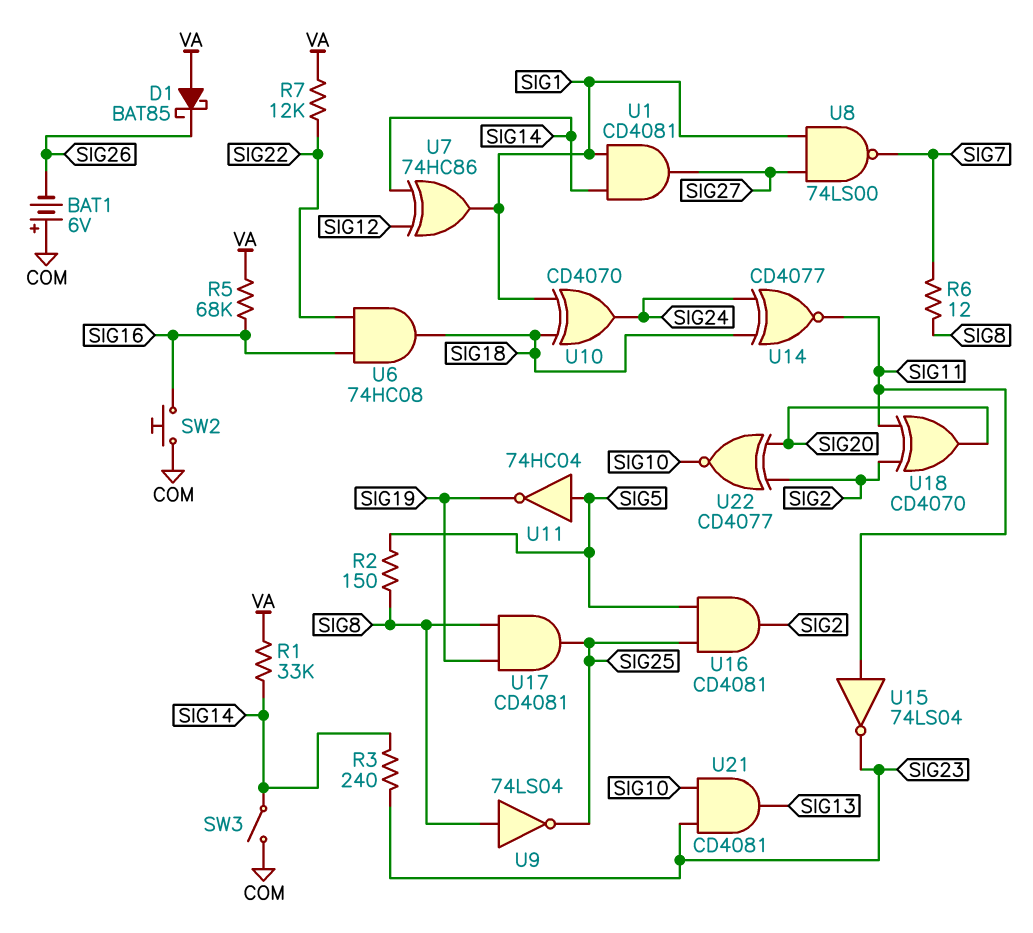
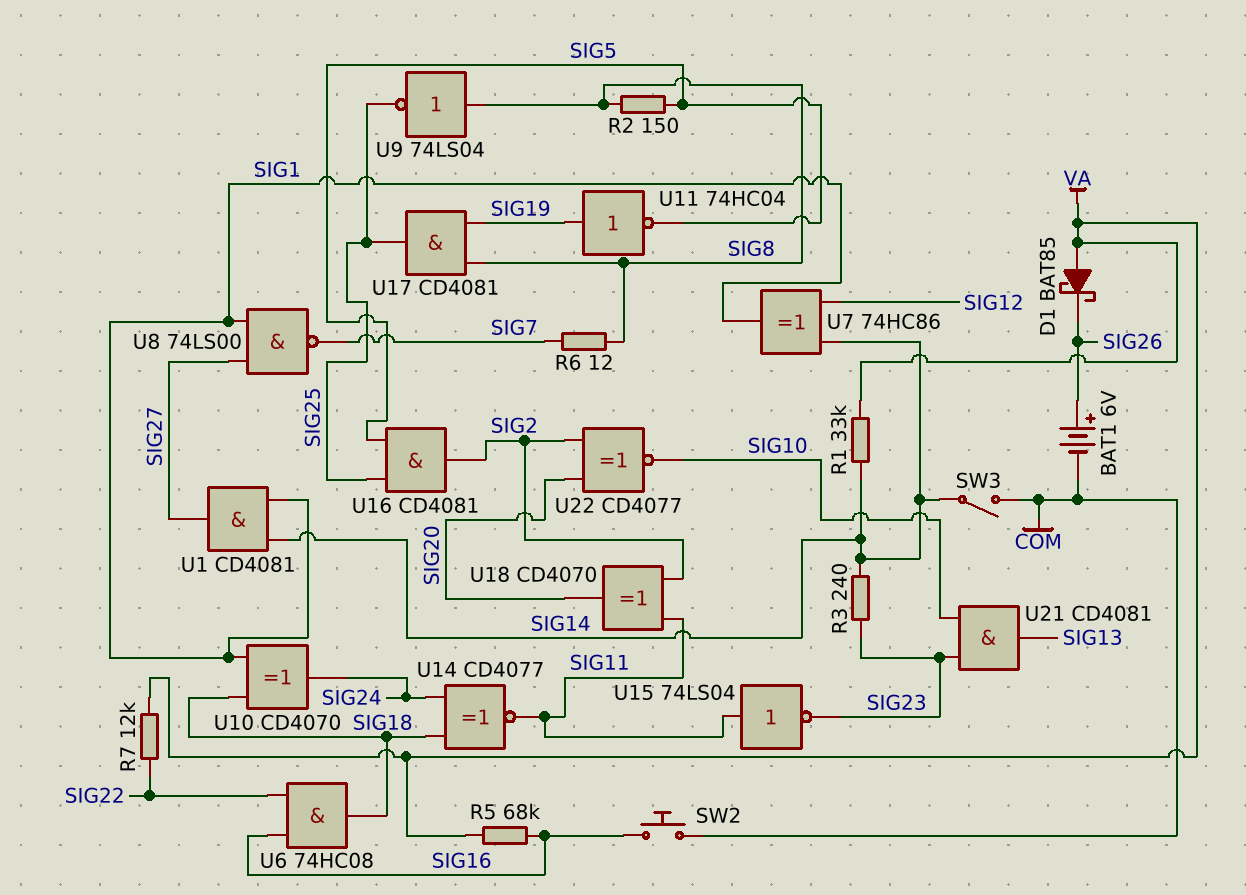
BAT1: 6V (plus COM, minus SIG26) -> 6V (plus SIG26, minus COM)
U11: NOT 74HC04 (in SIG5, out SIG19) -> NOT 74HC04 (in SIG19, out SIG5)

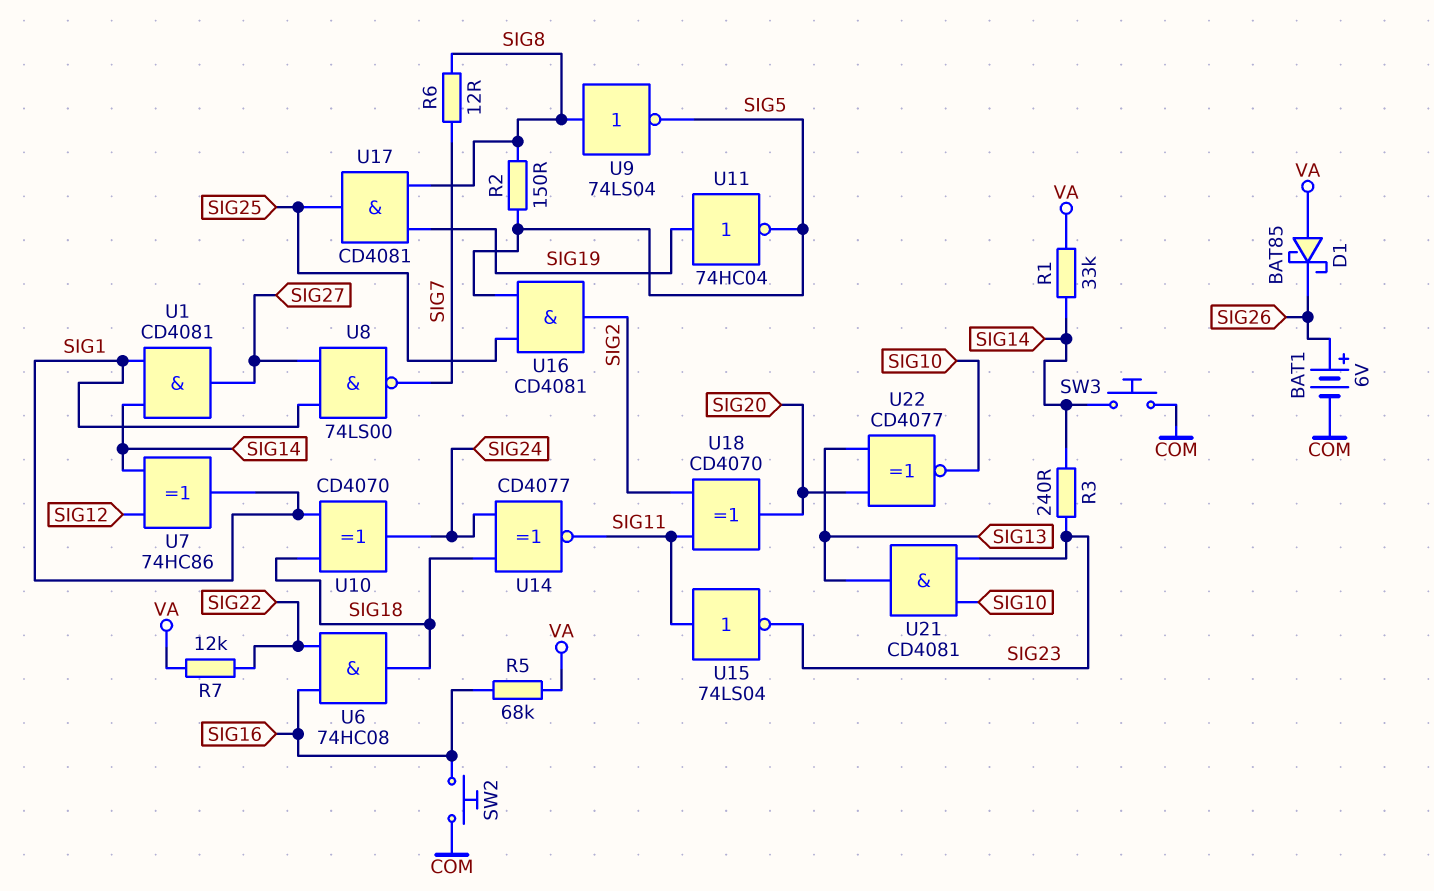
SW3: switch (COM, SIG14) -> button (COM, SIG14)
U9: NOT 74LS04 (in SIG8, out SIG25) -> NOT 74LS04 (in SIG8, out SIG5)
U22: XNOR CD4077 (in SIG2, in SIG20, out SIG10) -> XNOR CD4077 (in SIG13, in SIG20, out SIG10)

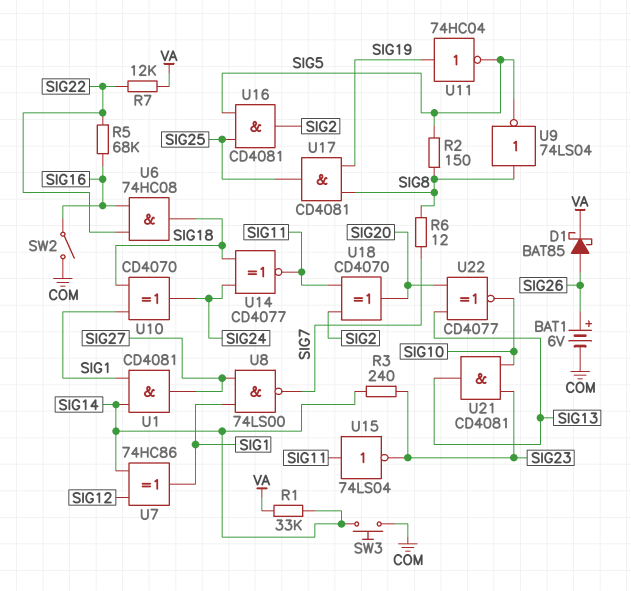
D1: schottky BAT85 (A VA, K SIG26) -> schottky BAT85 (A SIG26, K VA)
R5: 68k (SIG16, VA) -> 68k (SIG16, SIG22)
SW2: button (COM, SIG16) -> switch (COM, SIG16)

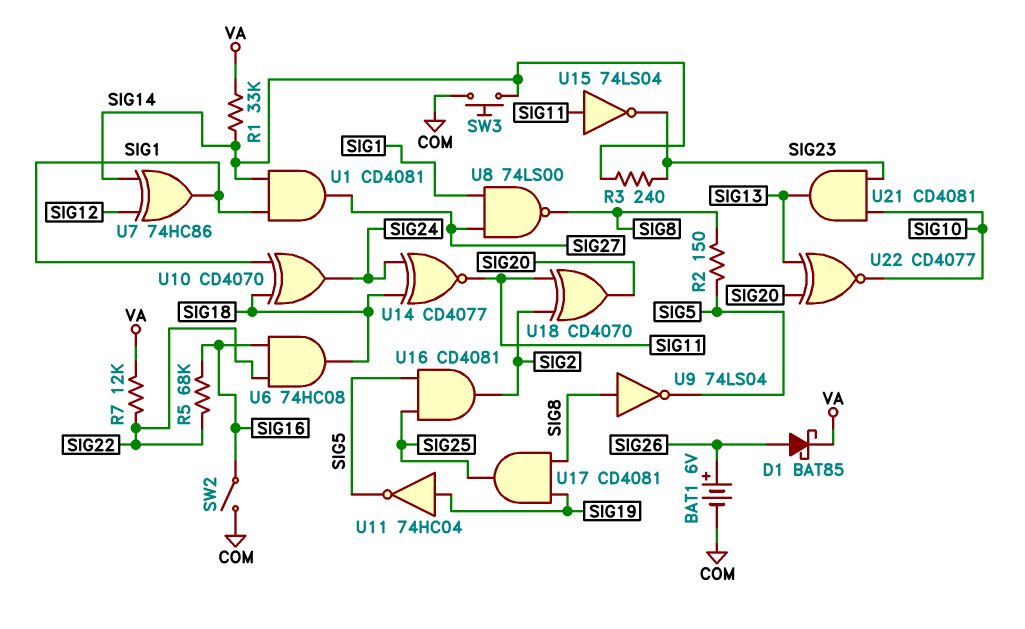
R6: 12 (SIG7, SIG8) -> none
U8: NAND 74LS00 (in SIG1, in SIG27, out SIG7) -> NAND 74LS00 (in SIG1, in SIG27, out SIG8)

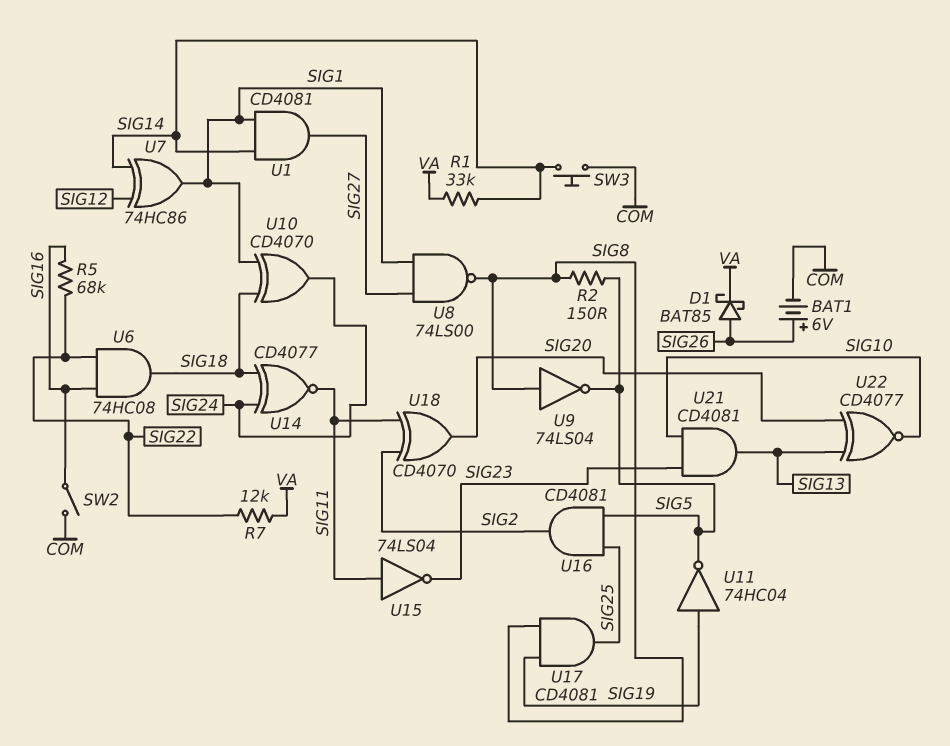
R3: 240 (SIG14, SIG23) -> none

